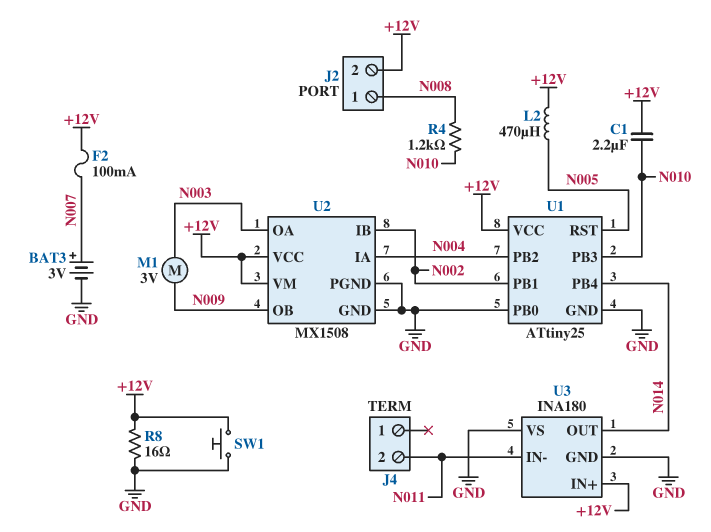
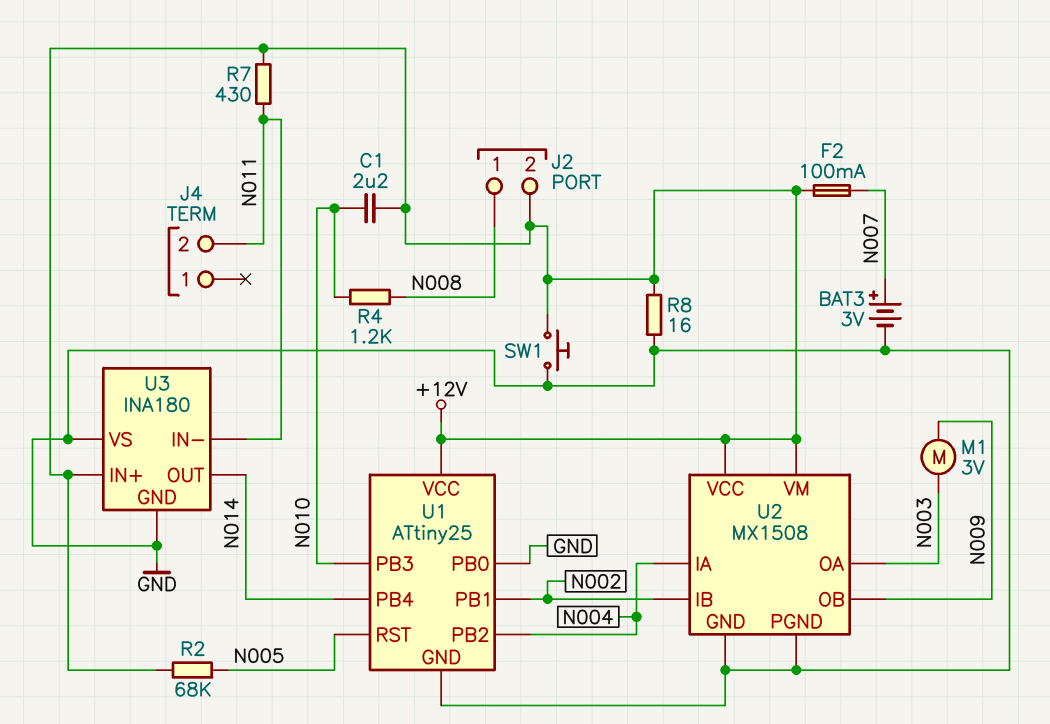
L2: 470uH (+12V, N005) -> none
R2: none -> 68k (+12V, N005)
R7: none -> 430 (+12V, N011)

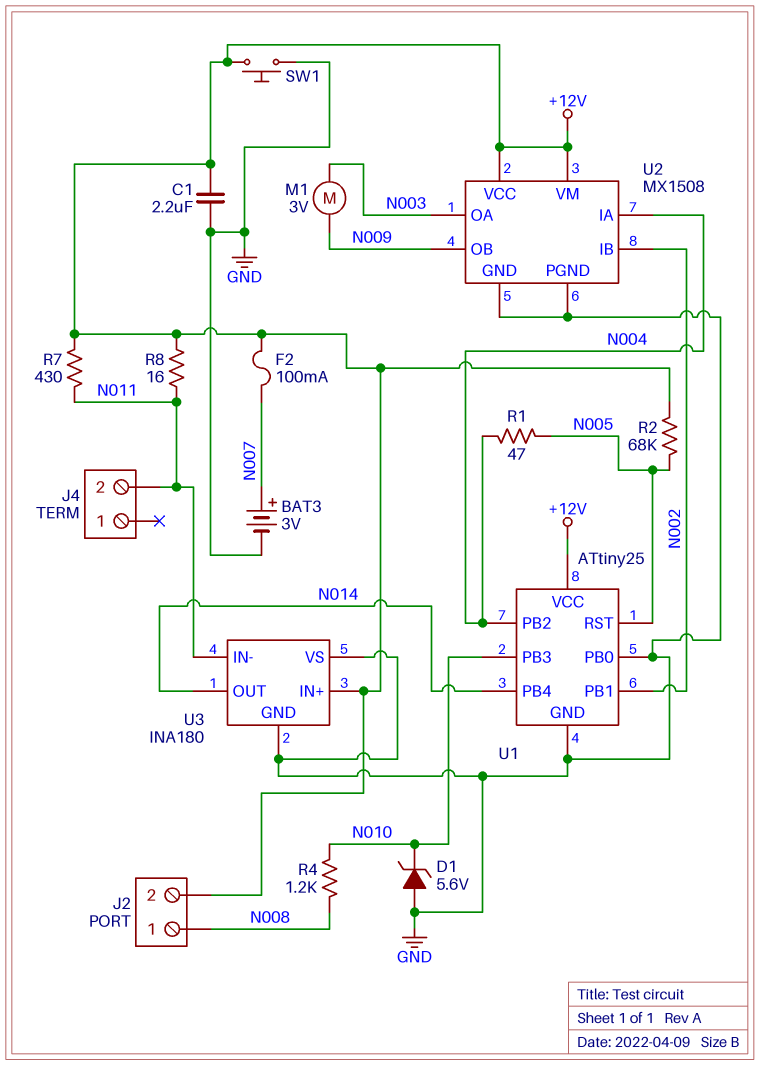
C1: 2.2uF (+12V, N010) -> 2.2uF (+12V, GND)
D1: none -> zener 5.6V (A GND, K N010)
R1: none -> 47 (N004, N005)
R8: 16 (+12V, GND) -> 16 (+12V, N011)

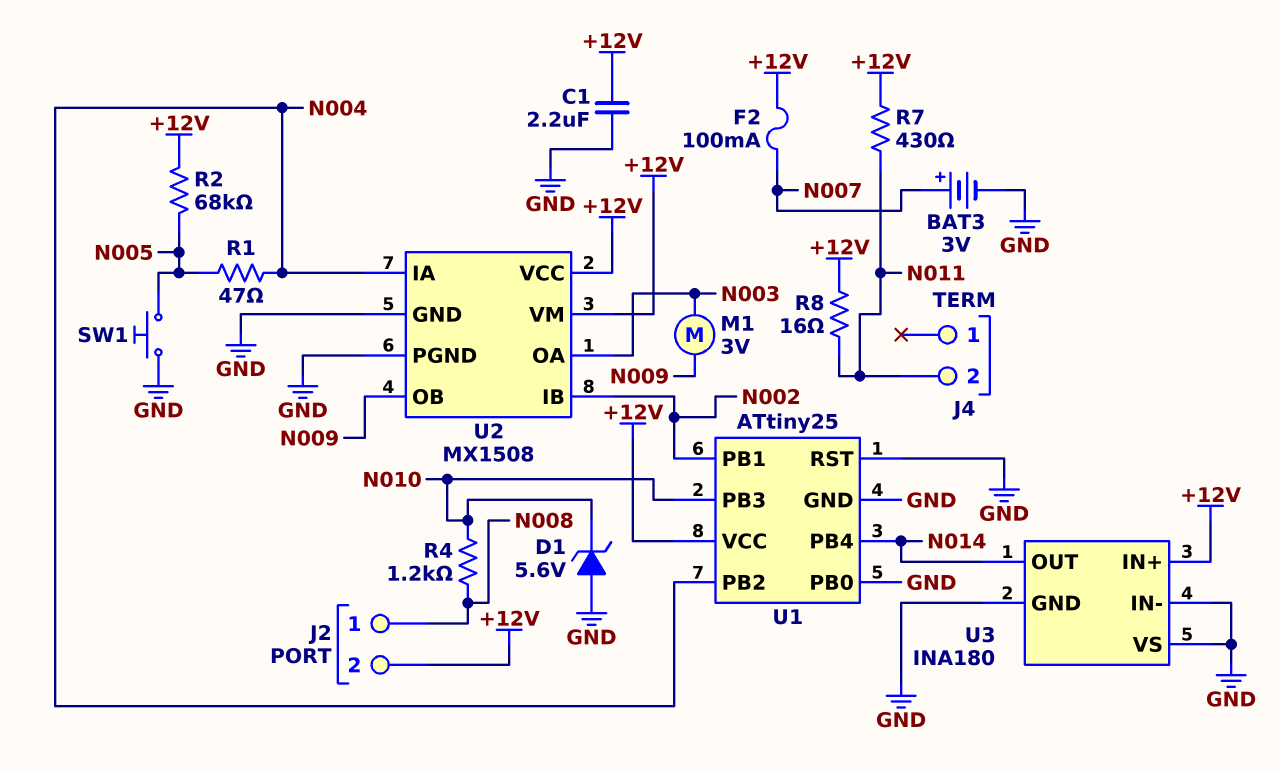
SW1: button (+12V, GND) -> button (GND, N005)
U1 pin RST: N005 -> GND
U3 pin IN-: N011 -> GND

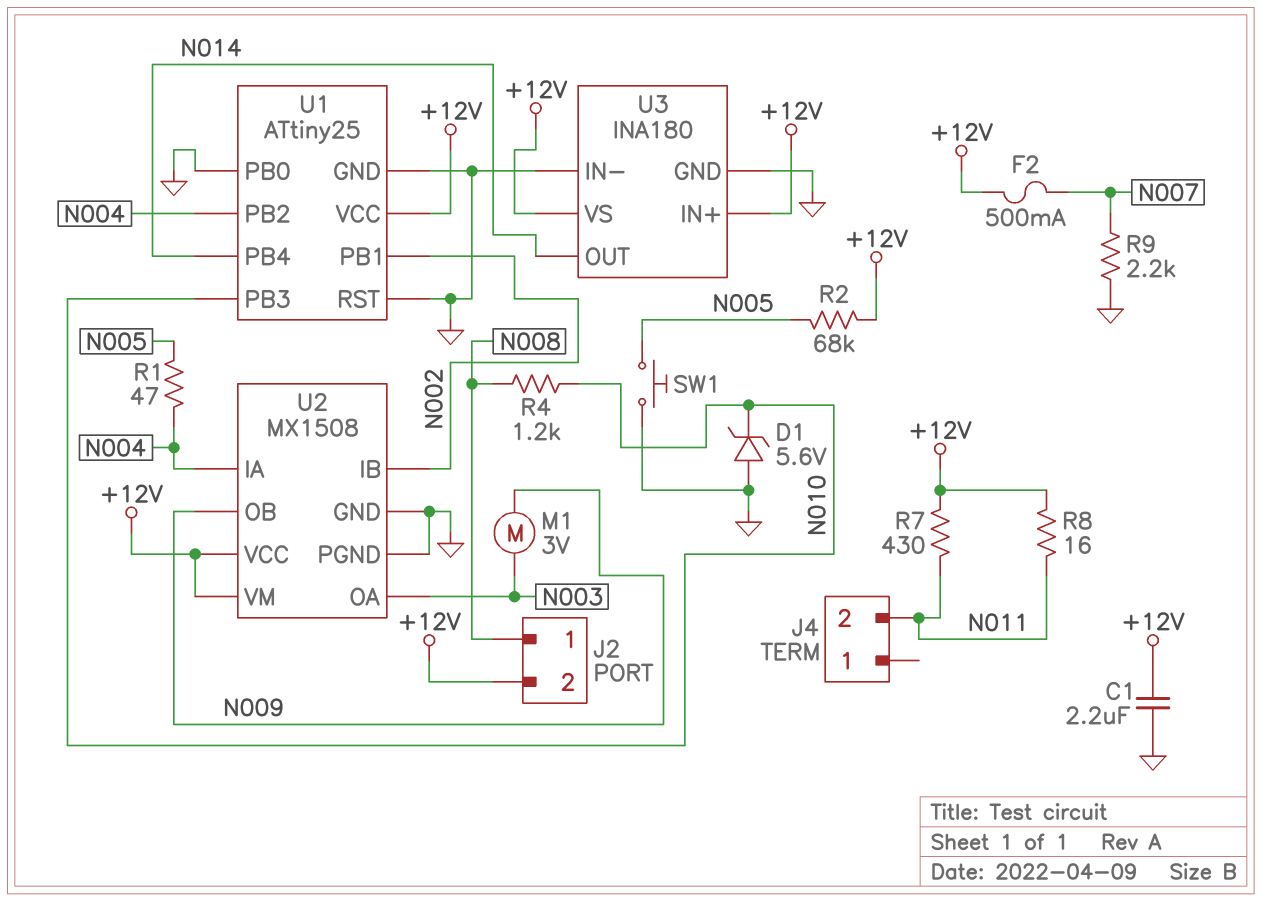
BAT3: 3V (plus N007, minus GND) -> none
F2: 100mA (+12V, N007) -> 500mA (+12V, N007)
R9: none -> 2.2k (GND, N007)
U3 pin VS: GND -> +12V

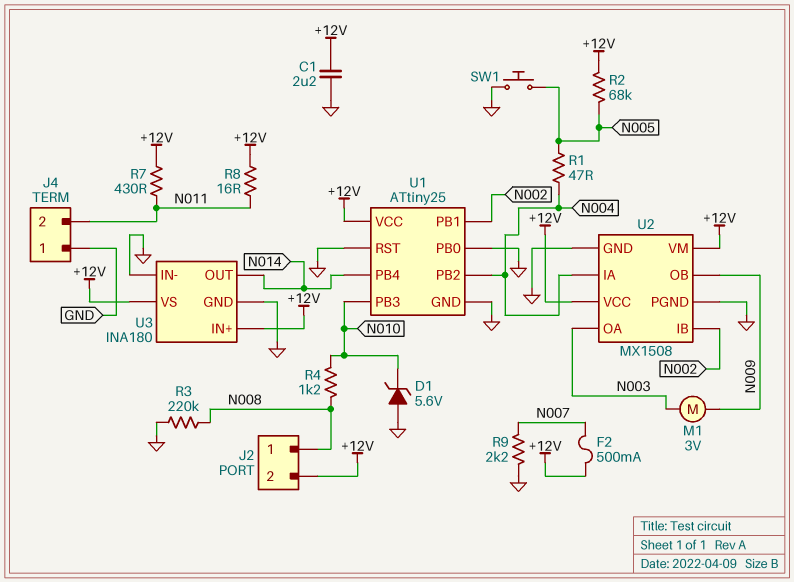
J4 pin 1: none -> GND
R3: none -> 220k (GND, N008)

